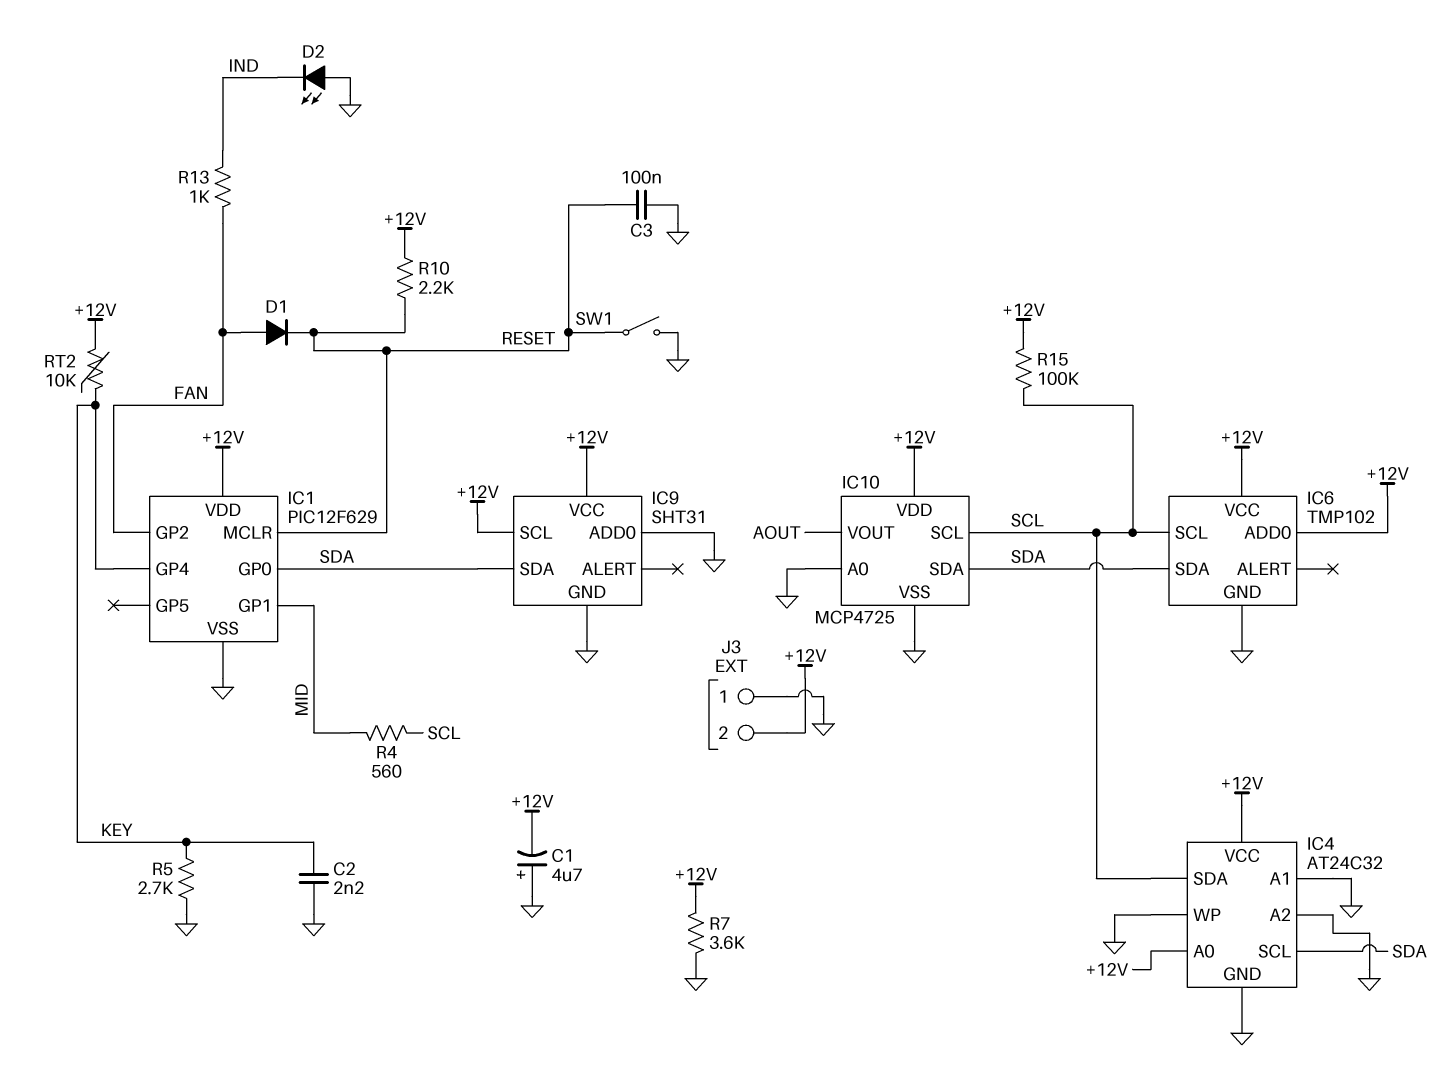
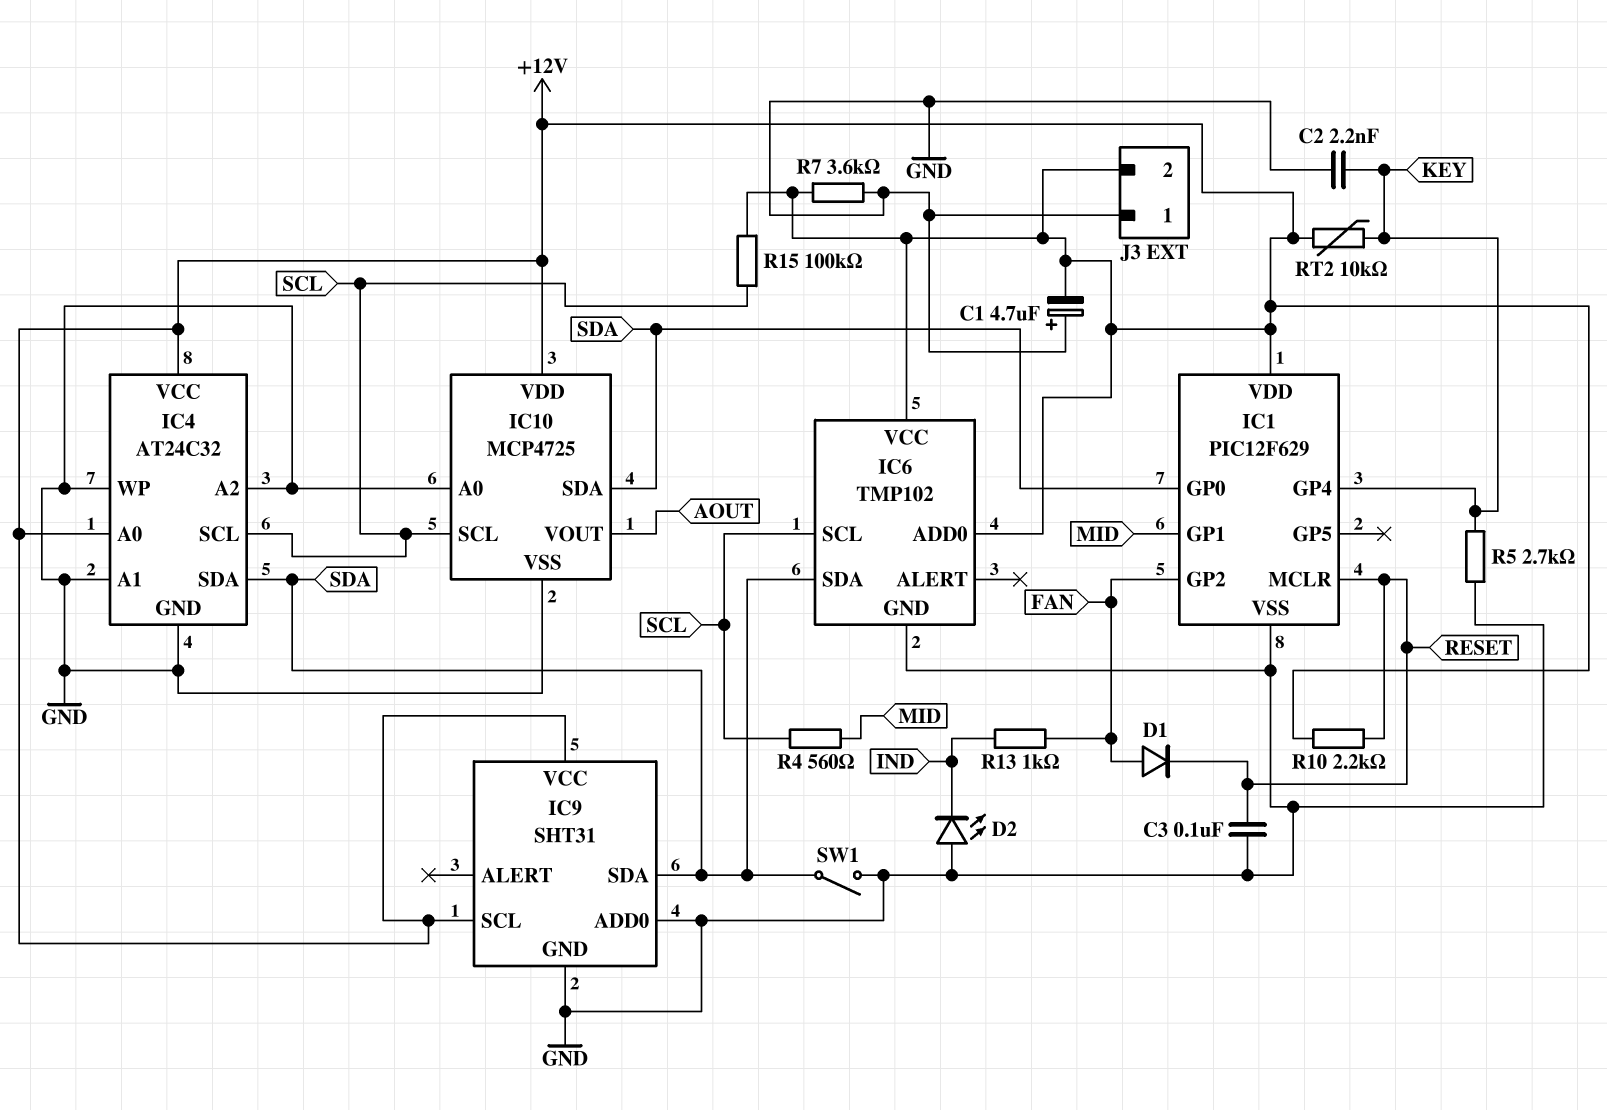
IC4 pin SCL: SDA -> SCL
IC4 pin SDA: SCL -> SDA
SW1: switch (GND, RESET) -> switch (GND, SDA)

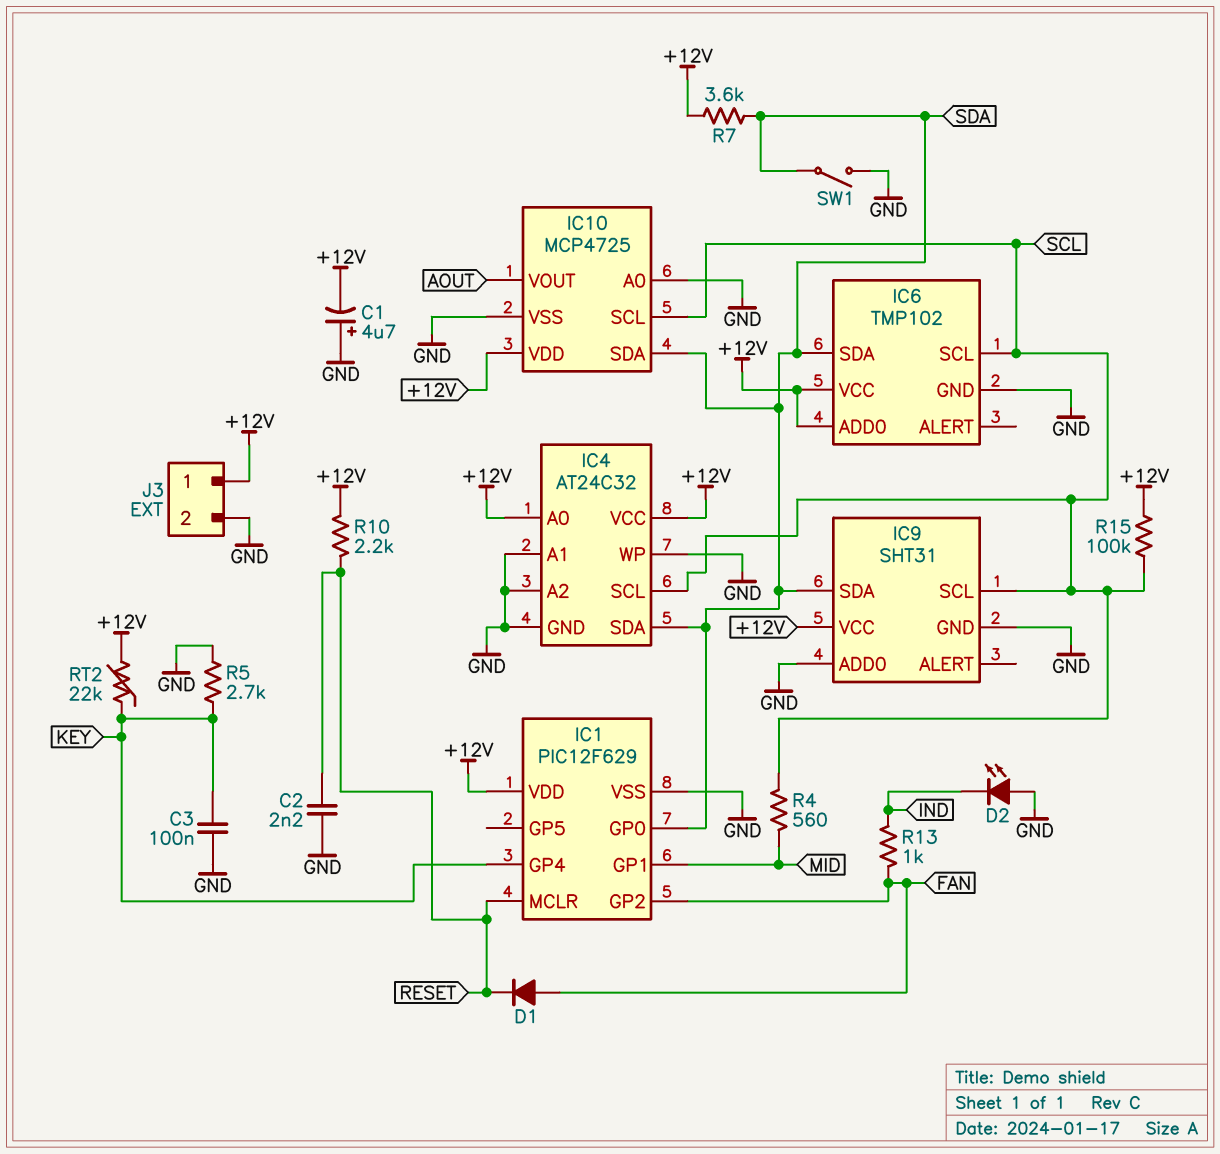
C2: 2.2nF (GND, KEY) -> 2.2nF (GND, RESET)
C3: 100nF (GND, RESET) -> 100nF (GND, KEY)
IC9 pin SCL: +12V -> SCL
J3 pin 1: GND -> +12V
J3 pin 2: +12V -> GND
R7: 3.6k (+12V, GND) -> 3.6k (+12V, SDA)
RT2: 10k (+12V, KEY) -> 22k (+12V, KEY)

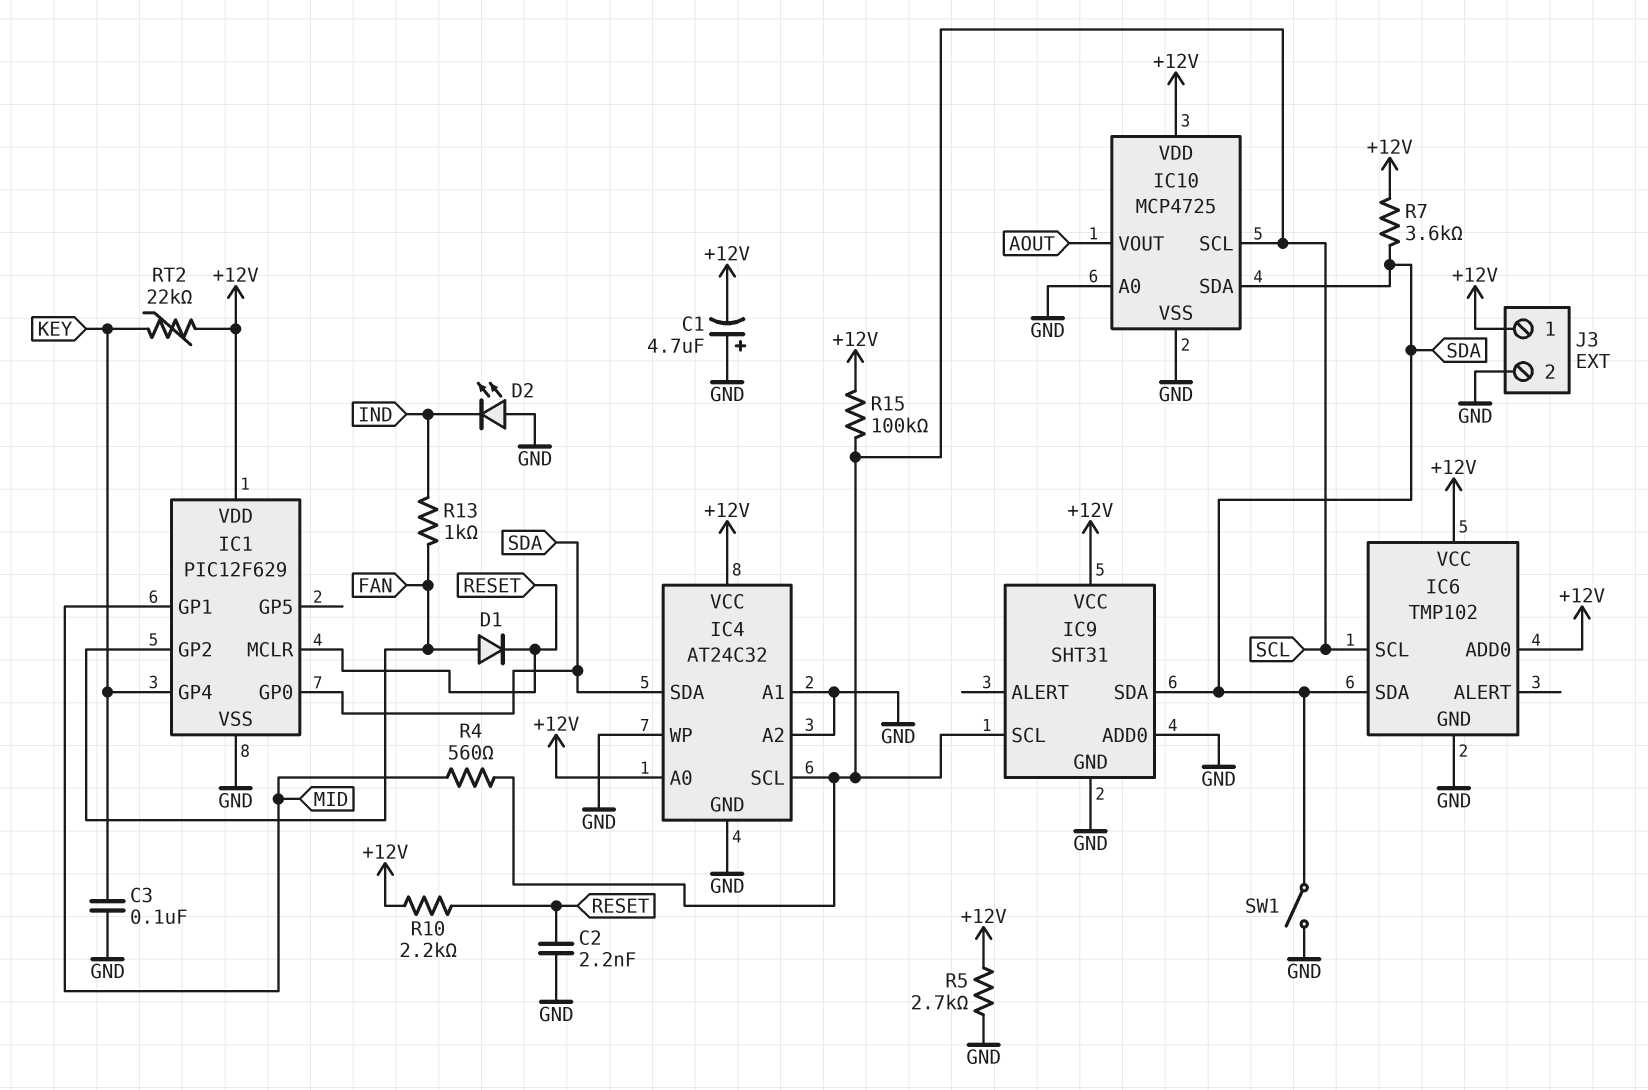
R5: 2.7k (GND, KEY) -> 2.7k (+12V, GND)

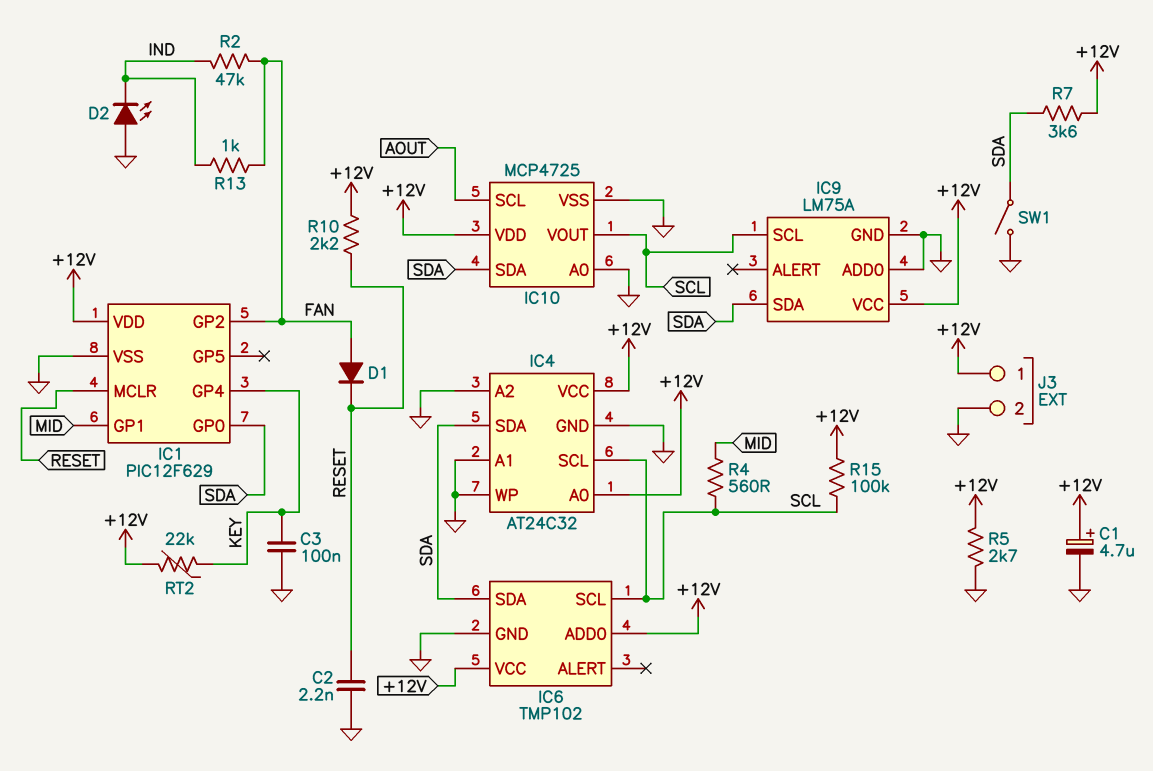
C1: 4.7uF (plus GND, minus +12V) -> 4.7uF (plus +12V, minus GND)
IC9: SHT31 -> LM75A
IC10 pin SCL: SCL -> AOUT
IC10 pin VOUT: AOUT -> SCL
R2: none -> 47k (FAN, IND)

